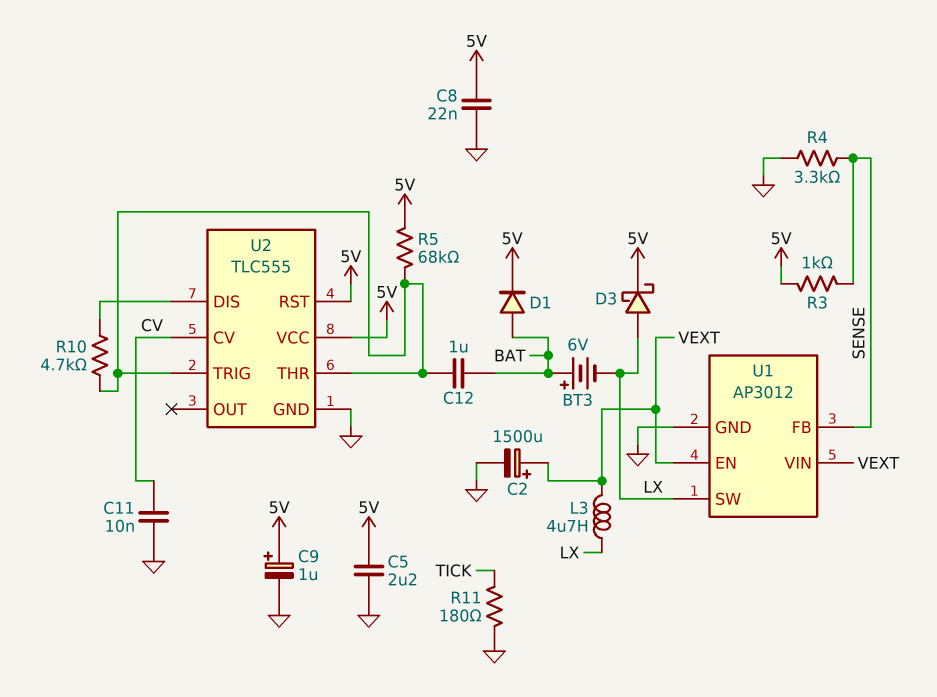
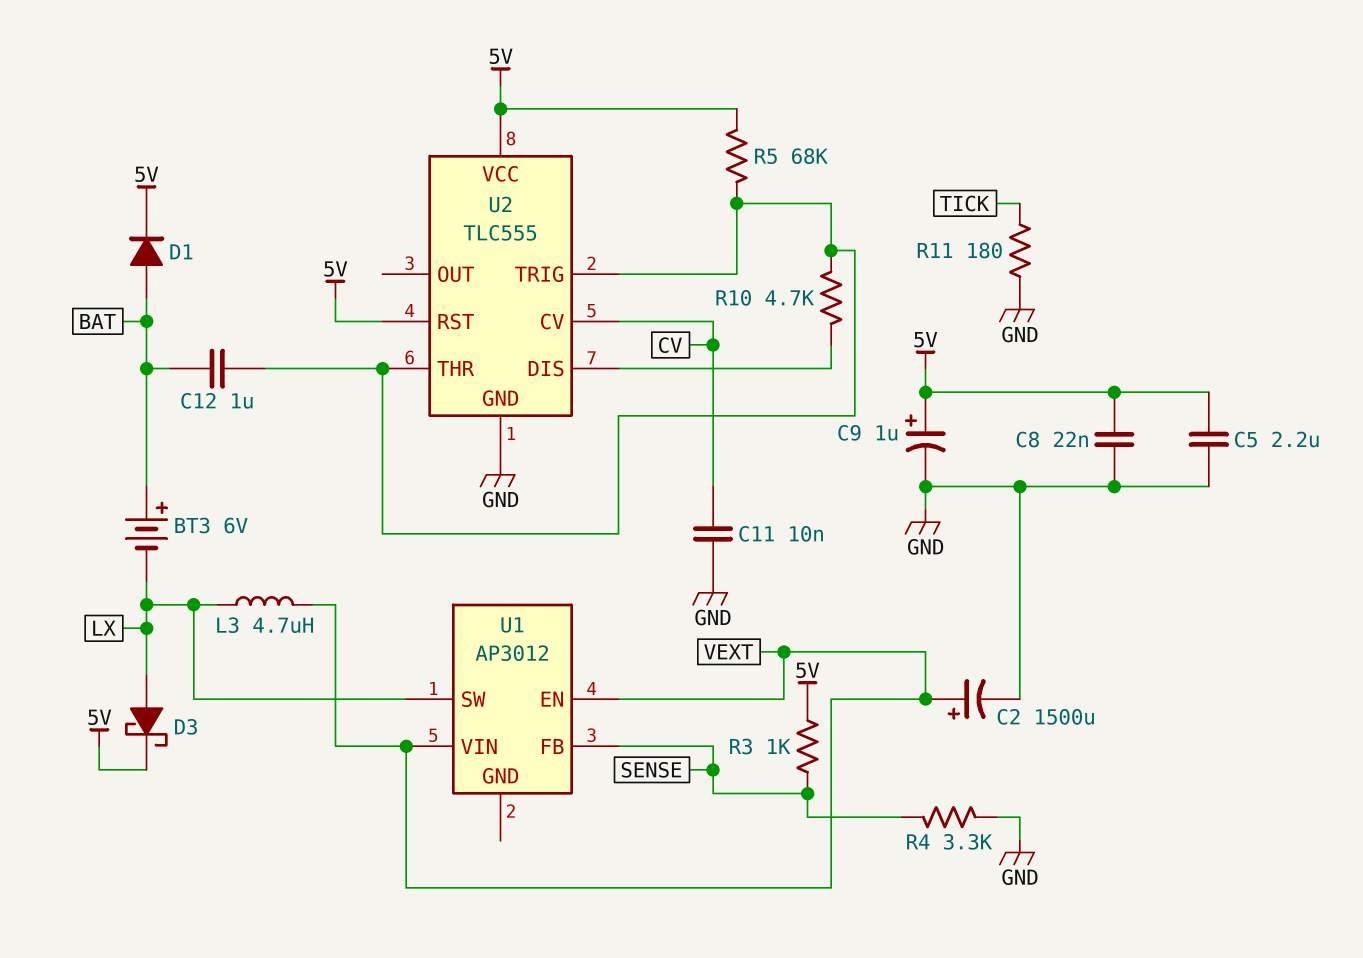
U1 pin GND: GND -> none

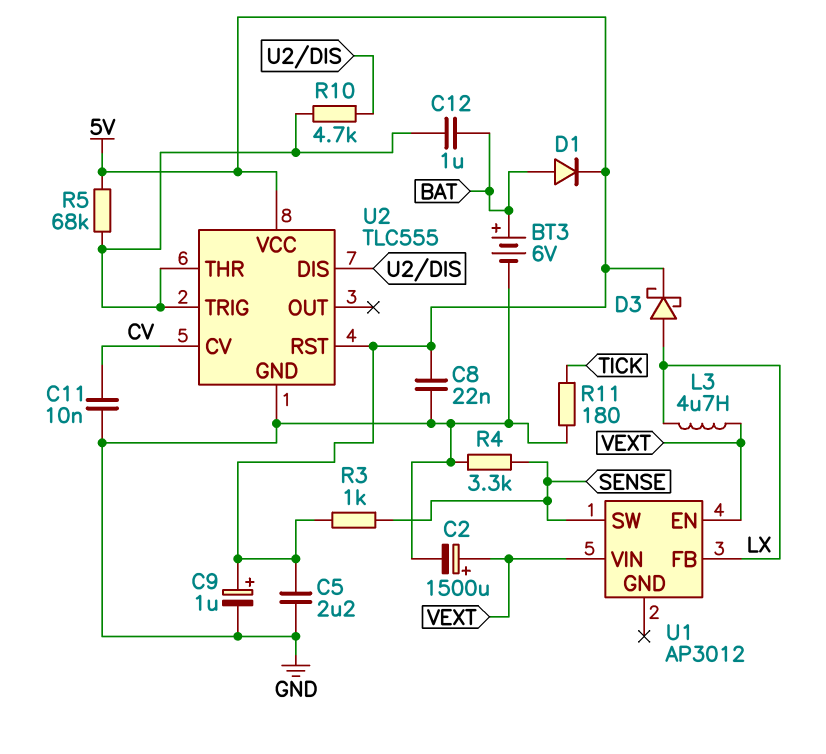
BT3: 6V (plus BAT, minus LX) -> 6V (plus BAT, minus GND)
U1 pin FB: SENSE -> LX
U1 pin SW: LX -> SENSE

